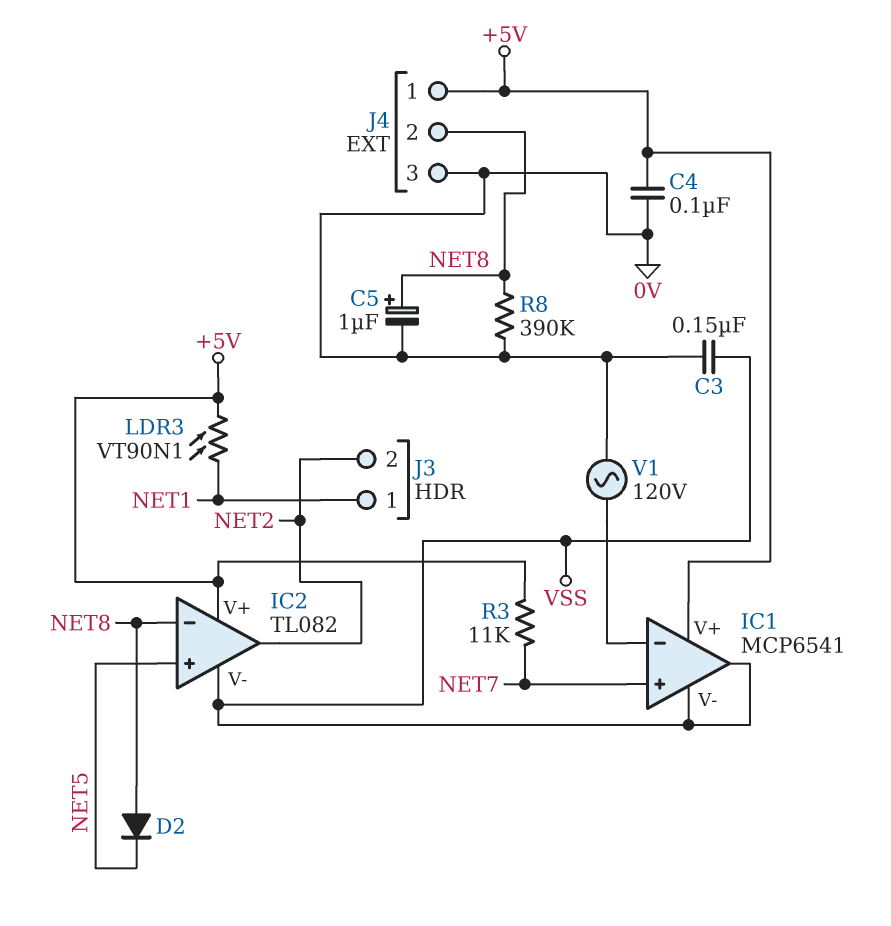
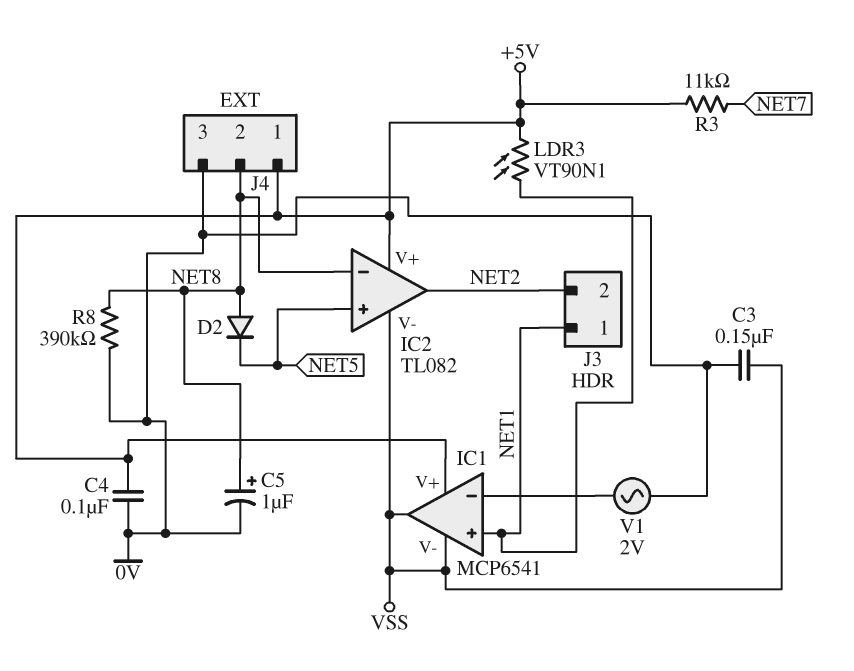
IC1 pin in+: NET7 -> NET1
V1: AC 120V (0V, IC1/in-) -> AC 2V (0V, IC1/in-)

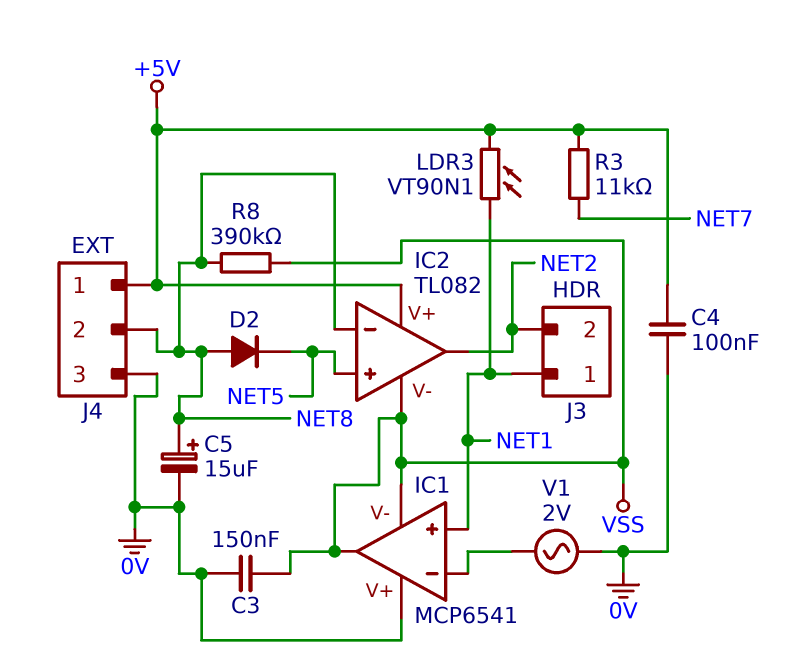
C5: 1uF (plus NET8, minus 0V) -> 15uF (plus NET8, minus 0V)
IC1 pin V+: +5V -> 0V
R8: 390k (0V, NET8) -> 390k (NET8, VSS)

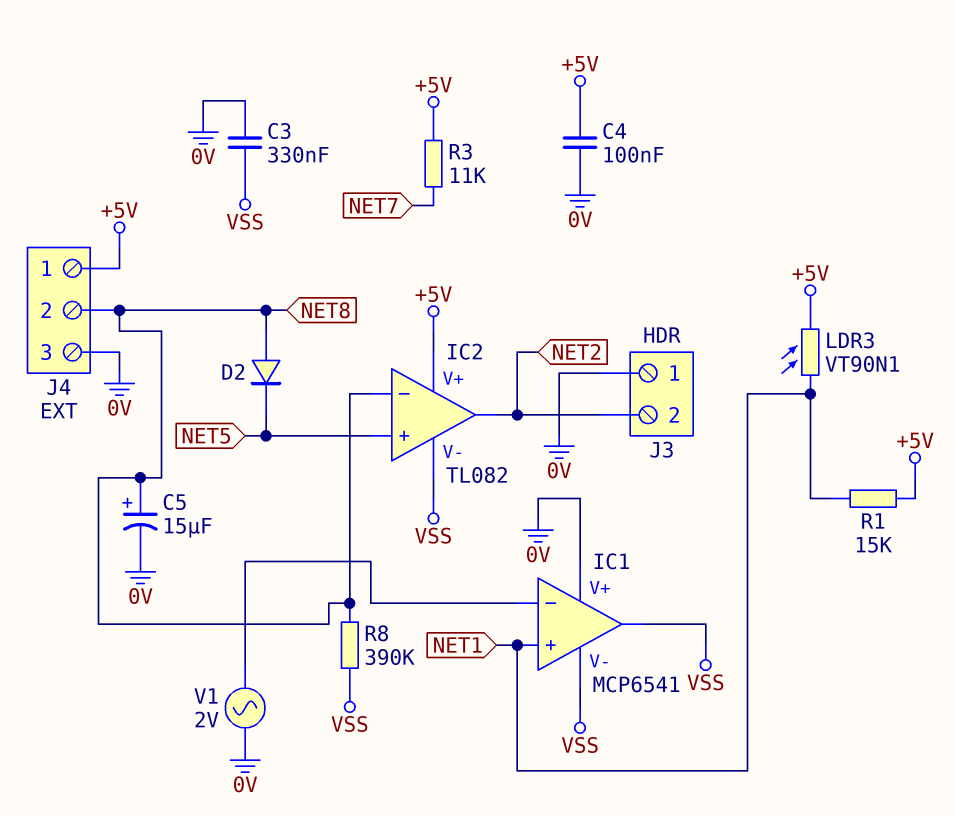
C3: 150nF (0V, VSS) -> 330nF (0V, VSS)
J3 pin 1: NET1 -> 0V
R1: none -> 15k (+5V, NET1)

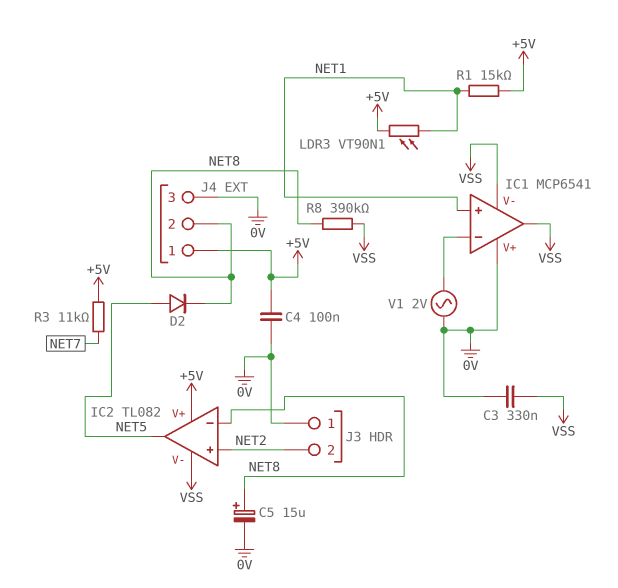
D2: diode (A NET8, K NET5) -> diode (A NET5, K NET8)
IC2 pin in+: NET5 -> NET2
IC2 pin out: NET2 -> NET5

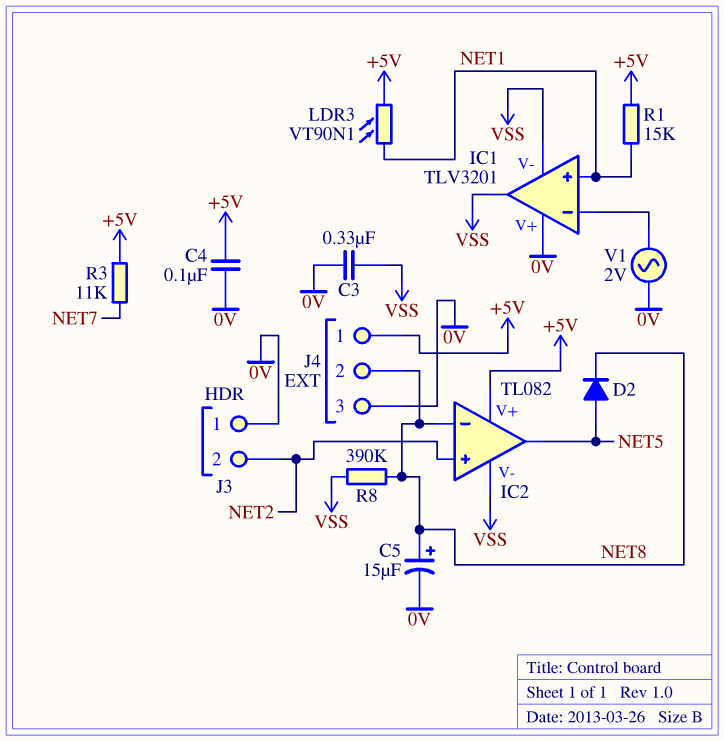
IC1: MCP6541 -> TLV3201

